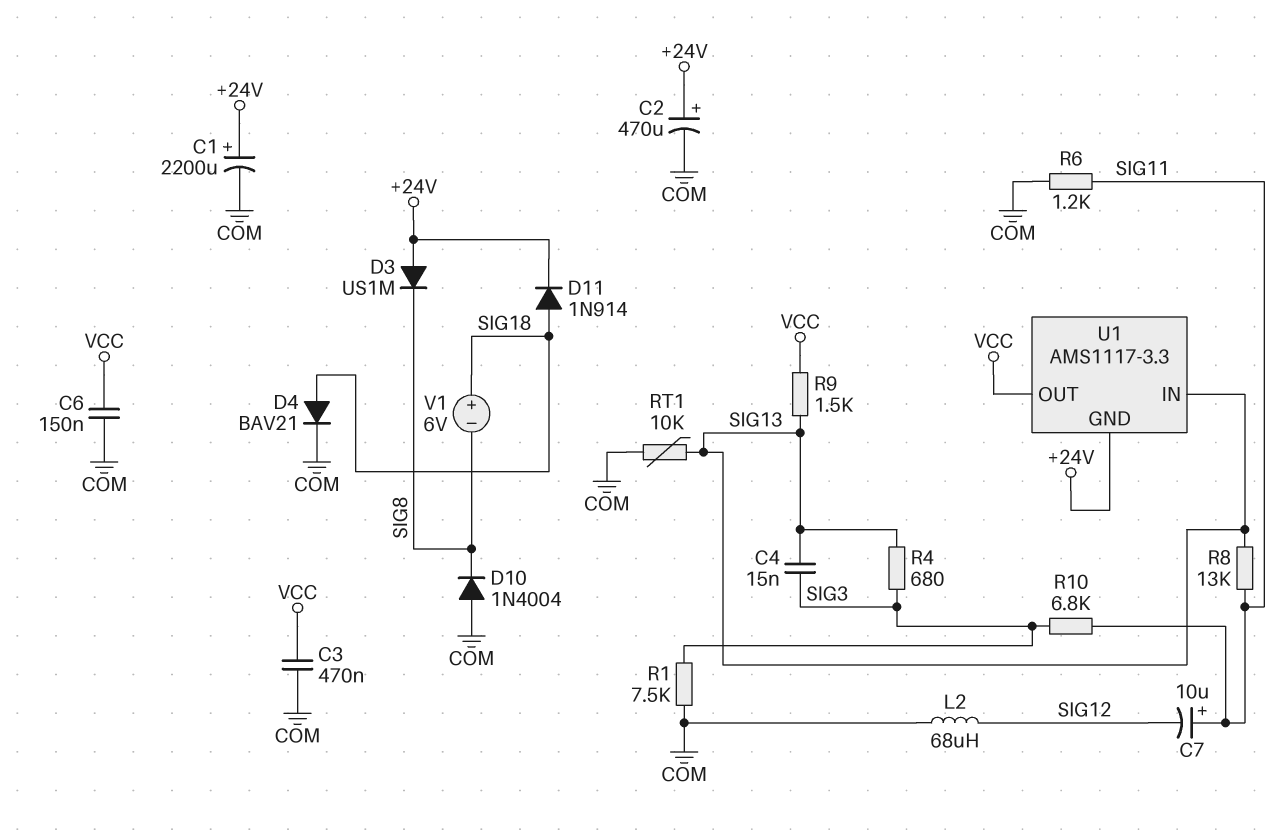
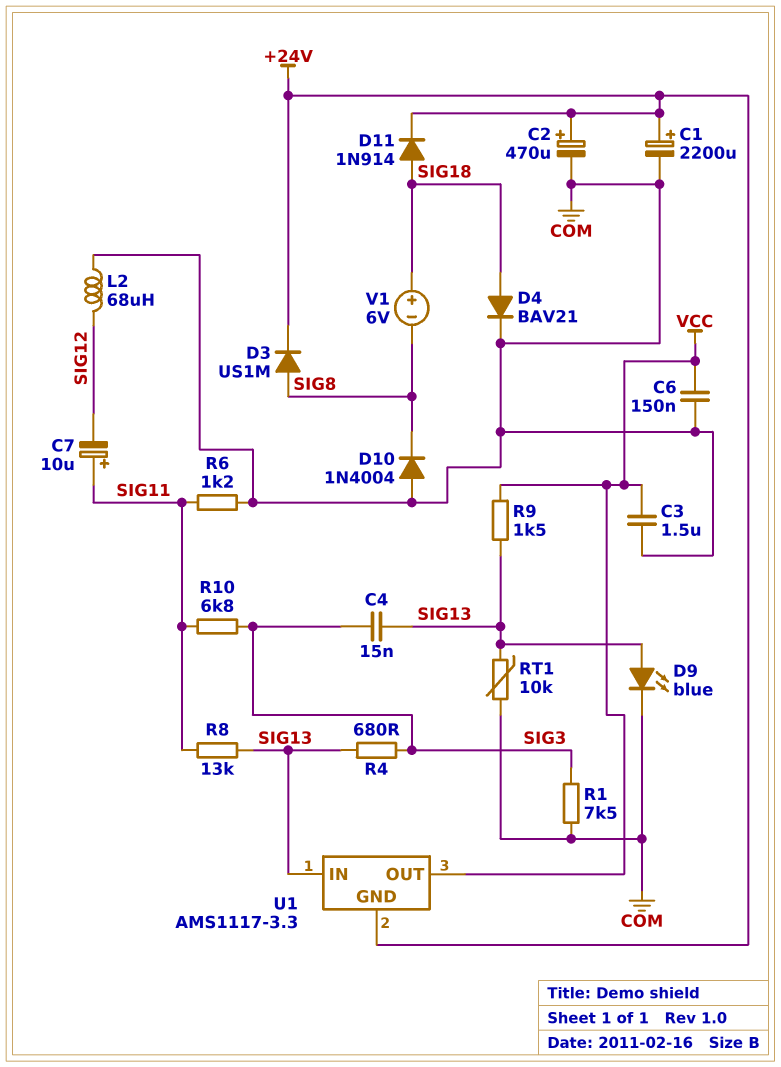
C3: 470nF (COM, VCC) -> 1.5uF (COM, VCC)
D3: diode US1M (A +24V, K SIG8) -> diode US1M (A SIG8, K +24V)
D9: none -> LED blue (A SIG13, K COM)

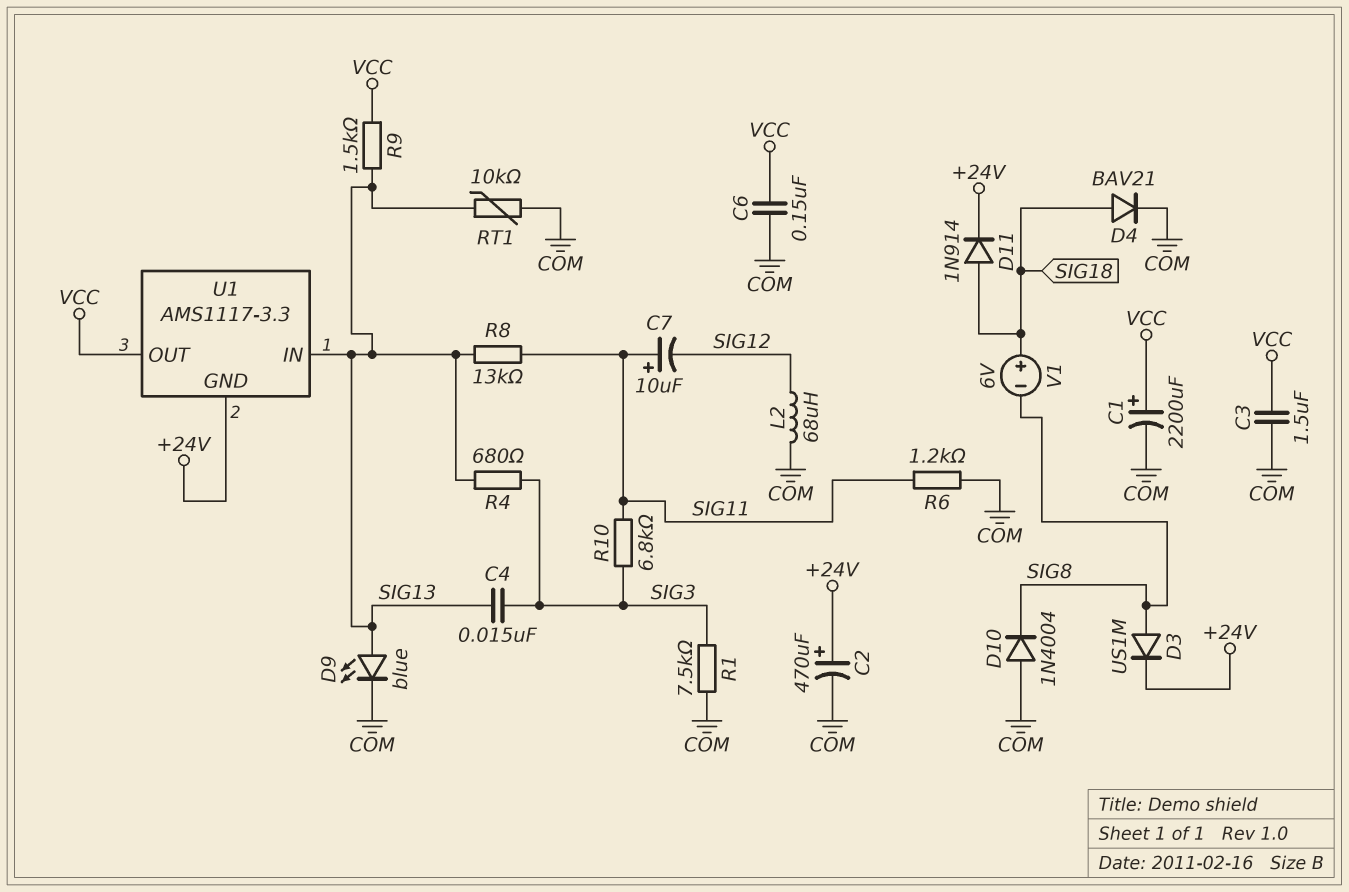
C1: 2200uF (plus +24V, minus COM) -> 2200uF (plus VCC, minus COM)

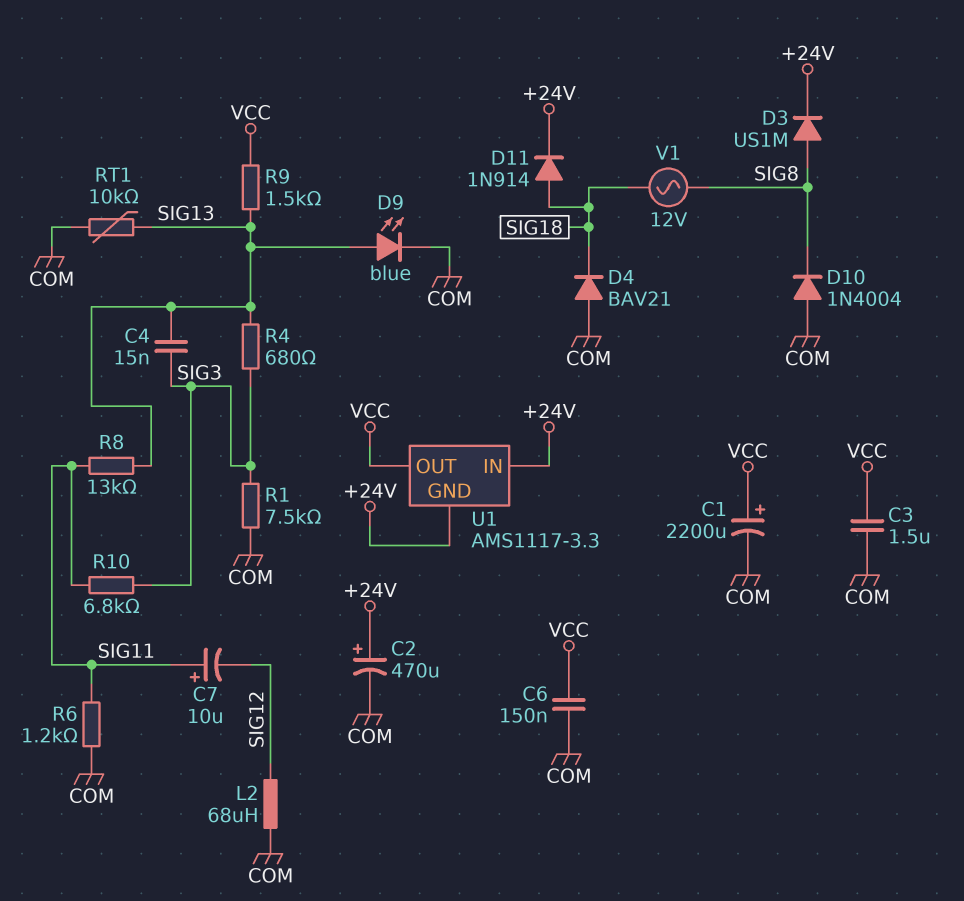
D4: diode BAV21 (A SIG18, K COM) -> diode BAV21 (A COM, K SIG18)
U1 pin IN: SIG13 -> +24V
V1: 6V (plus SIG18, minus SIG8) -> AC 12V (SIG8, SIG18)

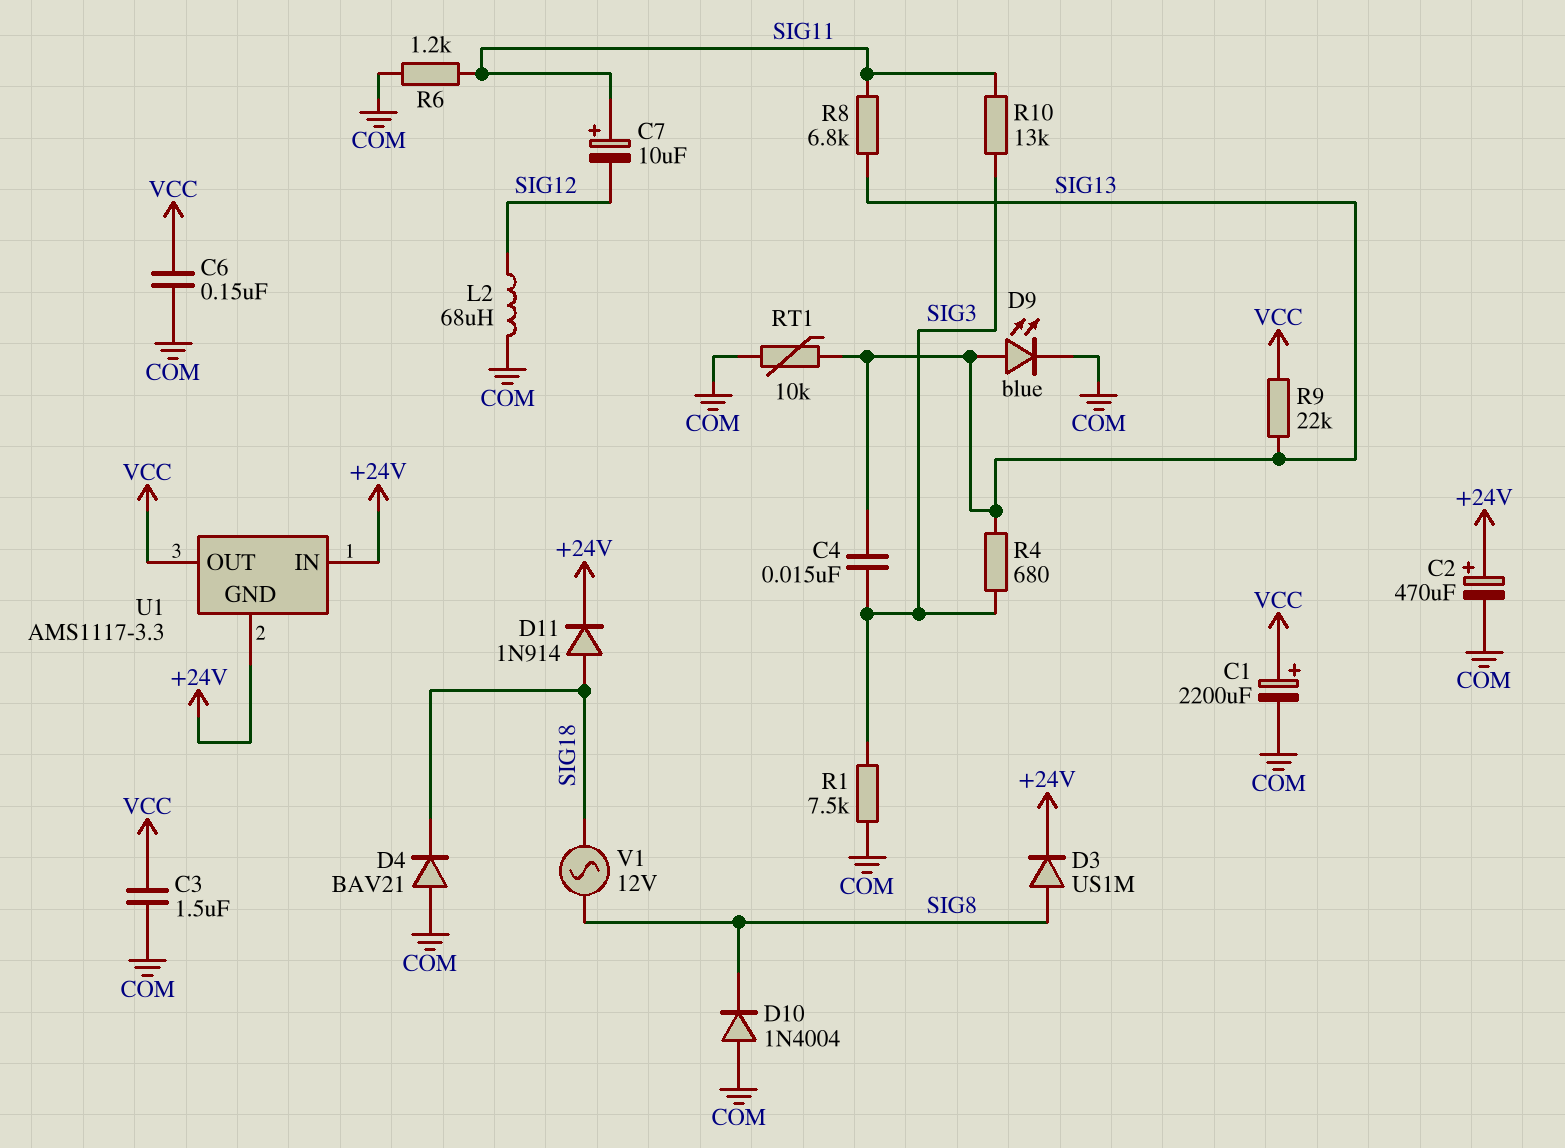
R8: 13k (SIG11, SIG13) -> 6.8k (SIG11, SIG13)
R9: 1.5k (SIG13, VCC) -> 22k (SIG13, VCC)
R10: 6.8k (SIG3, SIG11) -> 13k (SIG3, SIG11)

